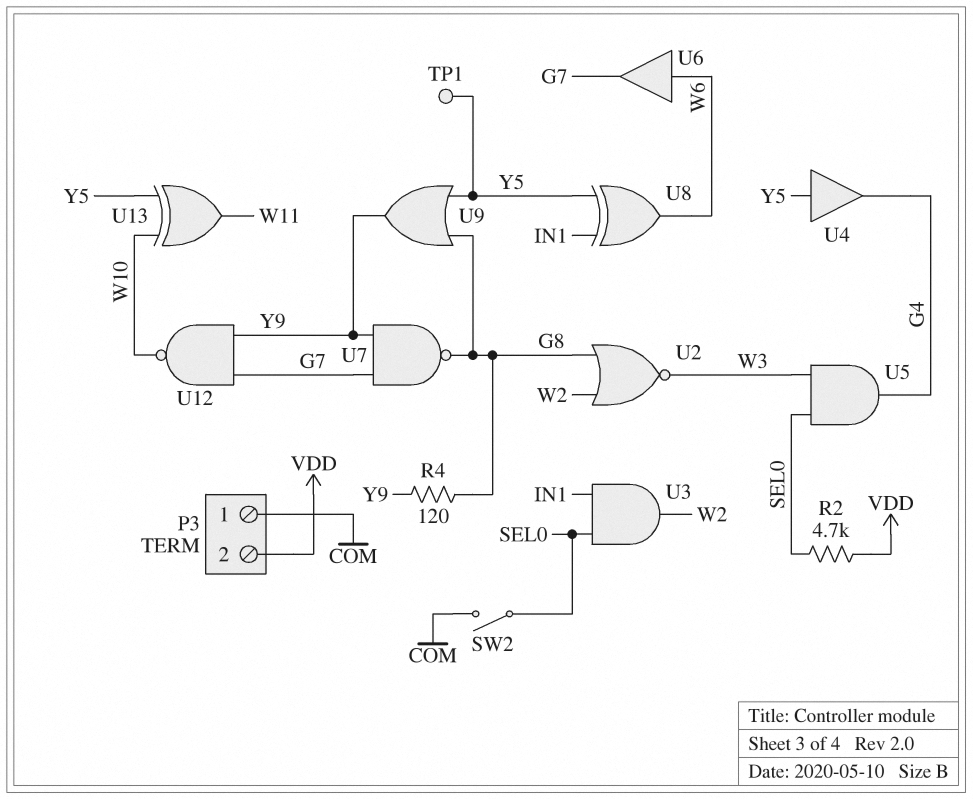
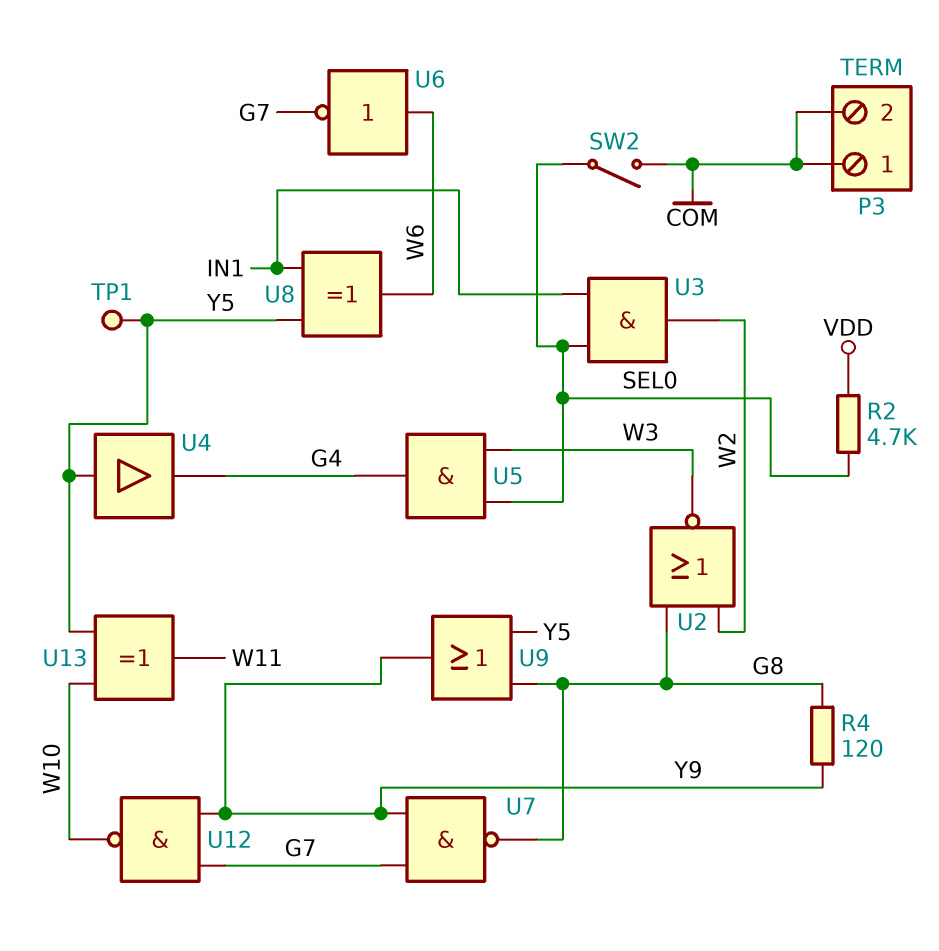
P3 pin 2: VDD -> COM
U6: buffer (in W6, out G7) -> NOT (in W6, out G7)

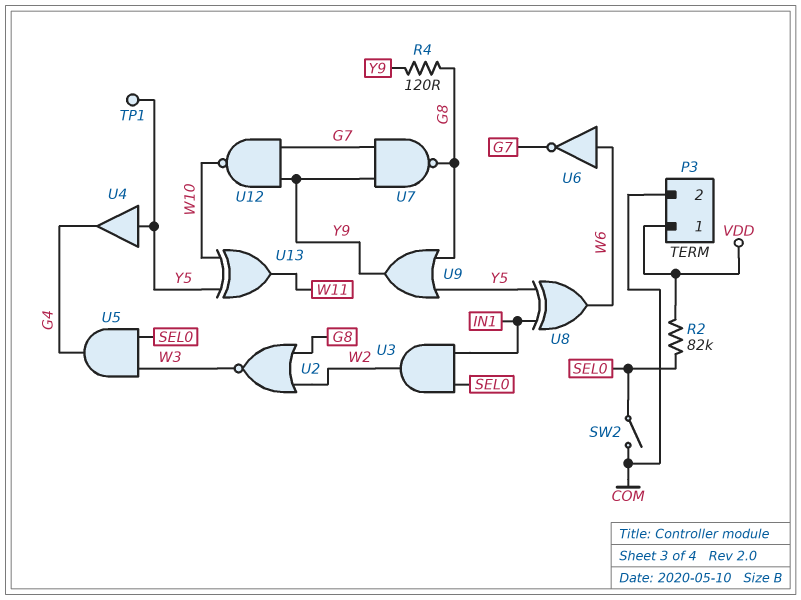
P3 pin 1: COM -> VDD
R2: 4.7k (SEL0, VDD) -> 82k (SEL0, VDD)

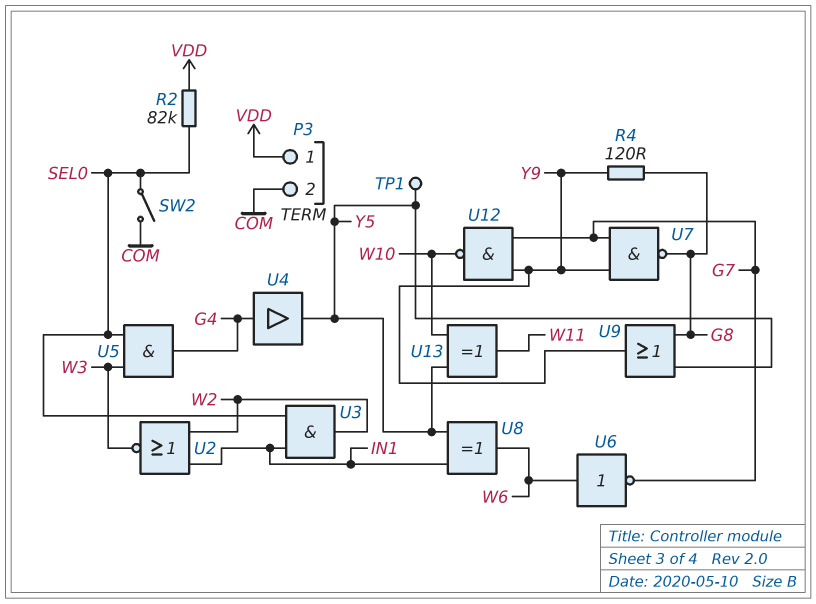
U2: NOR (in G8, in W2, out W3) -> NOR (in IN1, in W2, out W3)
U4: buffer (in Y5, out G4) -> buffer (in G4, out Y5)

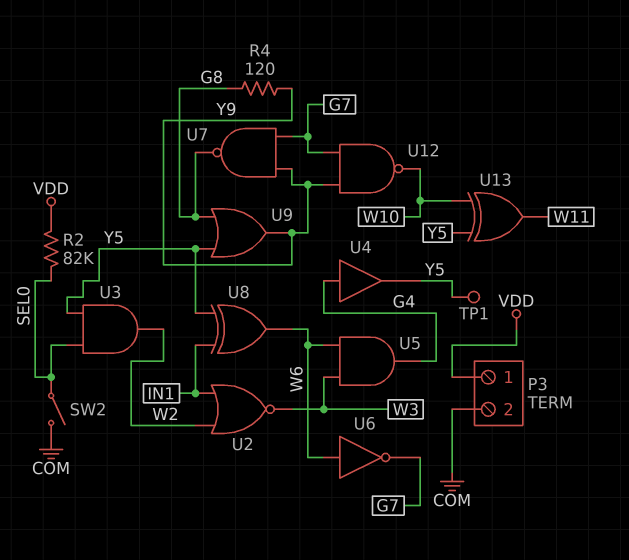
U3: AND (in IN1, in SEL0, out W2) -> AND (in SEL0, in Y5, out W2)
U5: AND (in SEL0, in W3, out G4) -> AND (in W3, in W6, out G4)

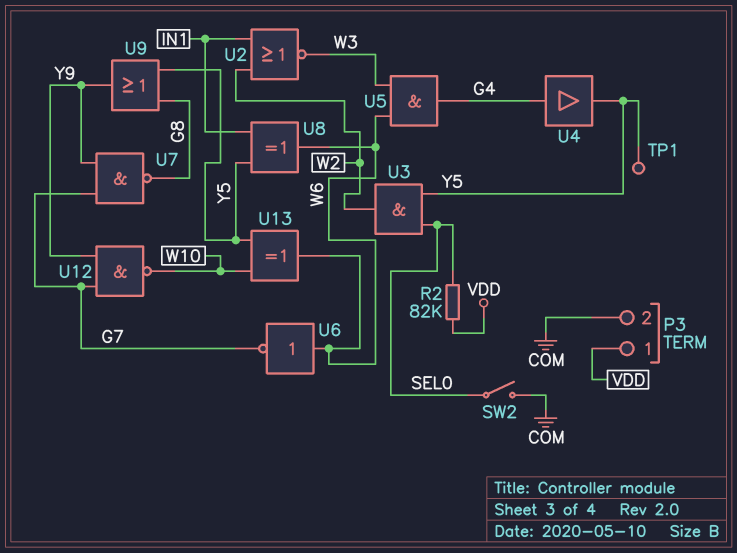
R4: 120 (G8, Y9) -> none
U13: XOR (in W10, in Y5, out W11) -> XOR (in W10, in Y5, out W6)

